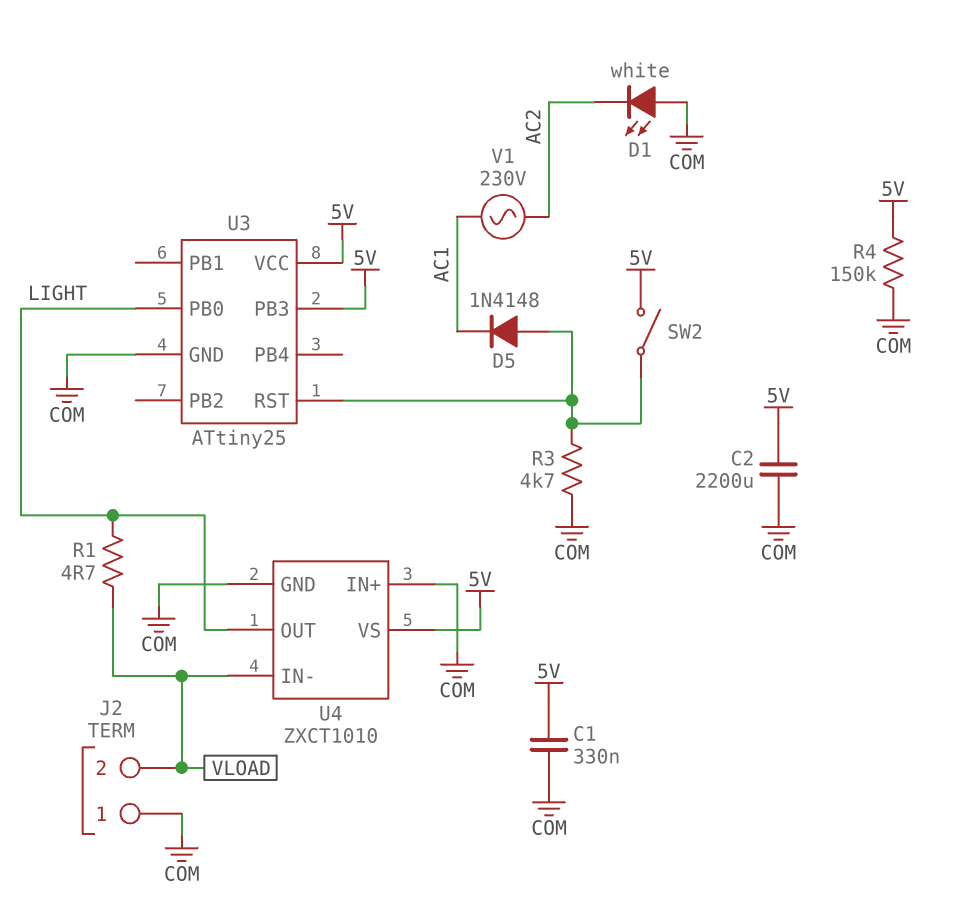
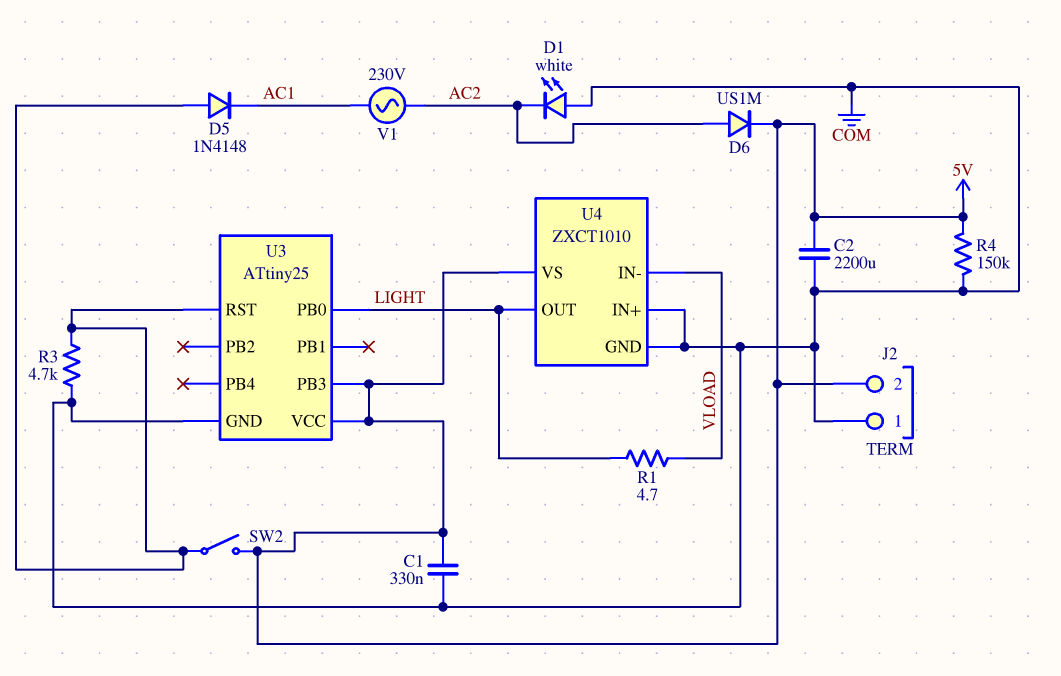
D6: none -> diode US1M (A AC2, K 5V)
J2 pin 2: VLOAD -> 5V

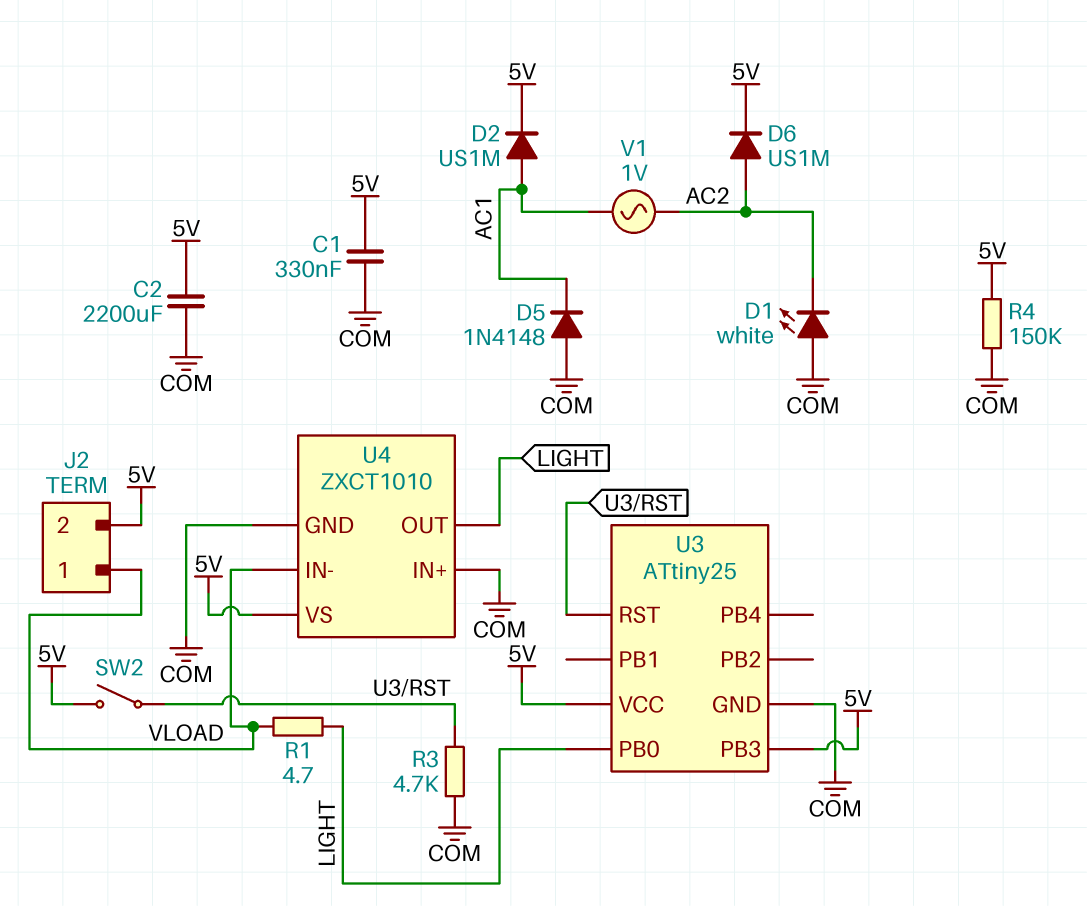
D2: none -> diode US1M (A AC1, K 5V)
D5: diode 1N4148 (A U3/RST, K AC1) -> diode 1N4148 (A COM, K AC1)
J2 pin 1: COM -> VLOAD
V1: AC 230V (AC1, AC2) -> AC 1V (AC1, AC2)

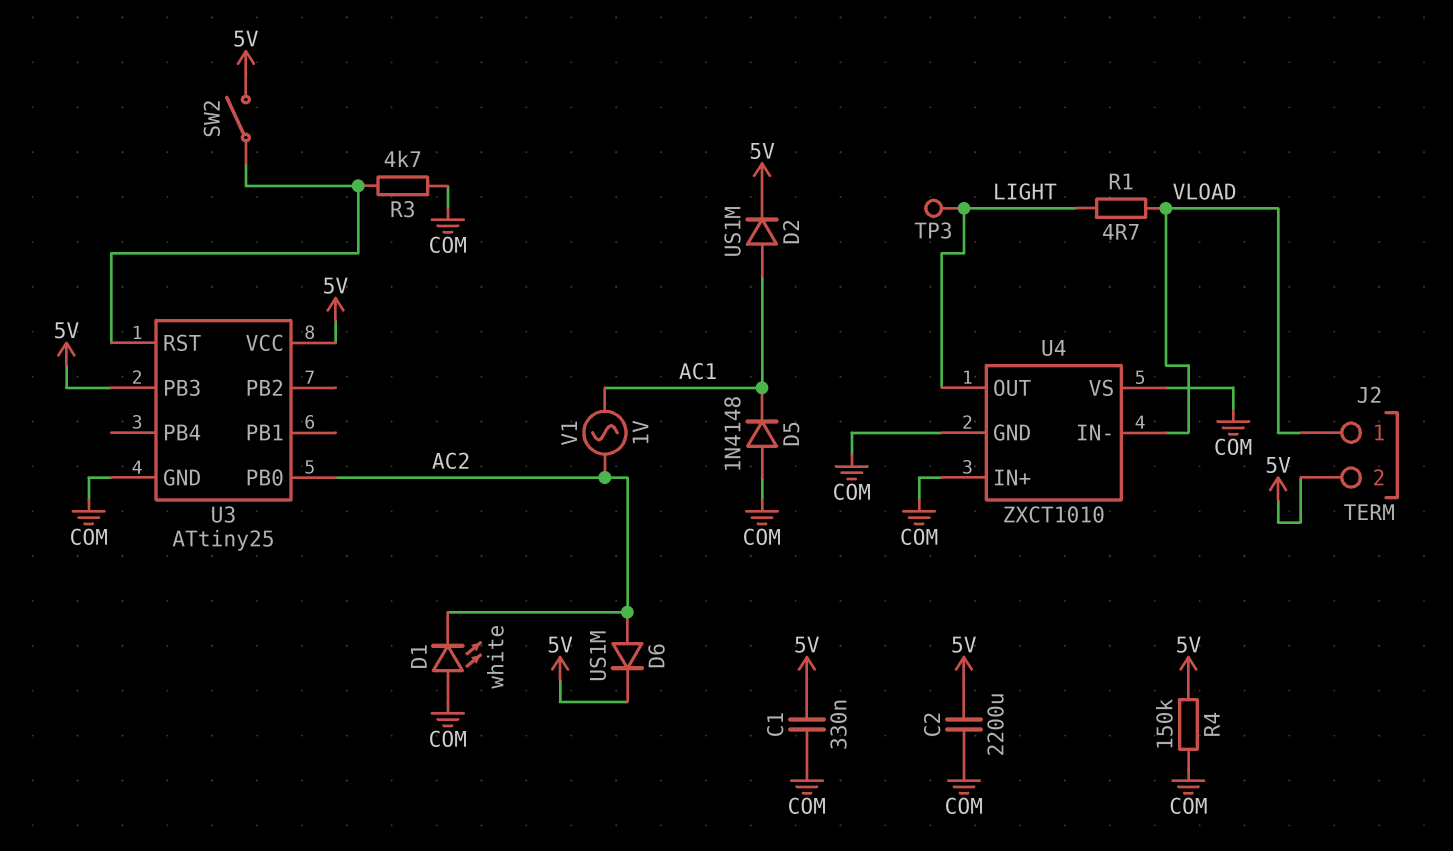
TP3: none -> test point (LIGHT)
U3 pin PB0: LIGHT -> AC2
U4 pin VS: 5V -> COM

